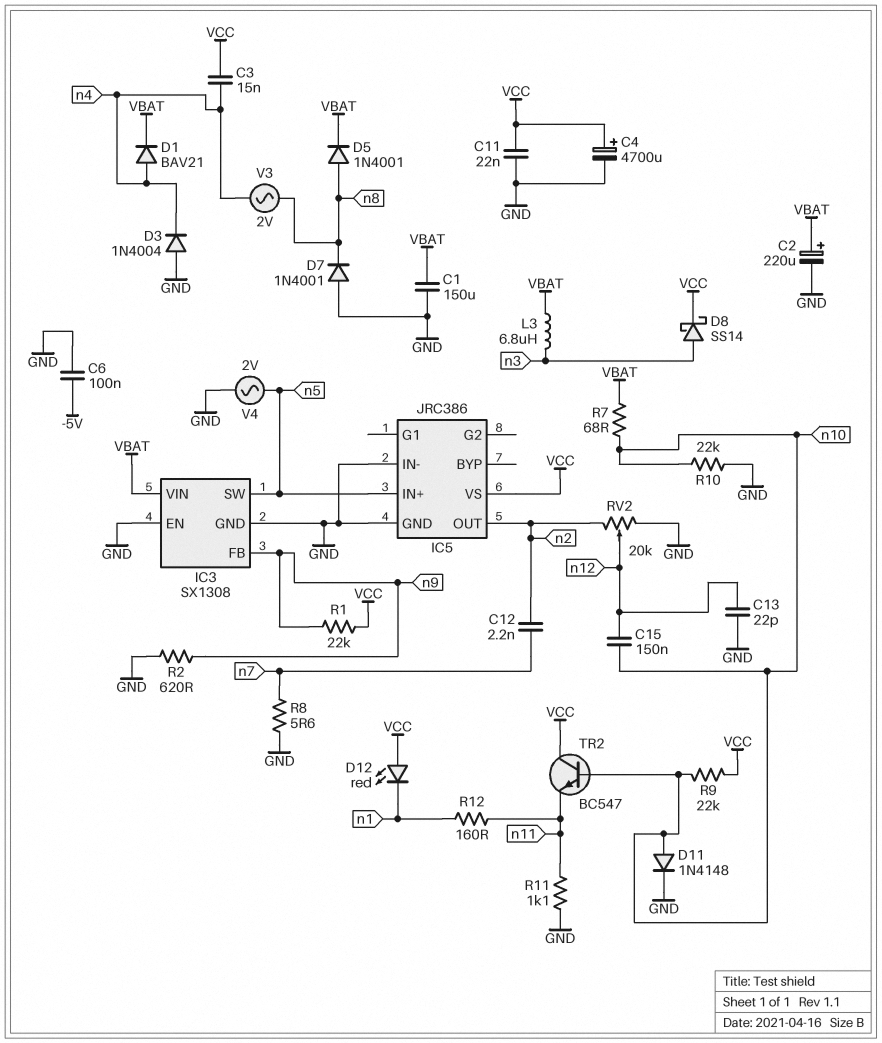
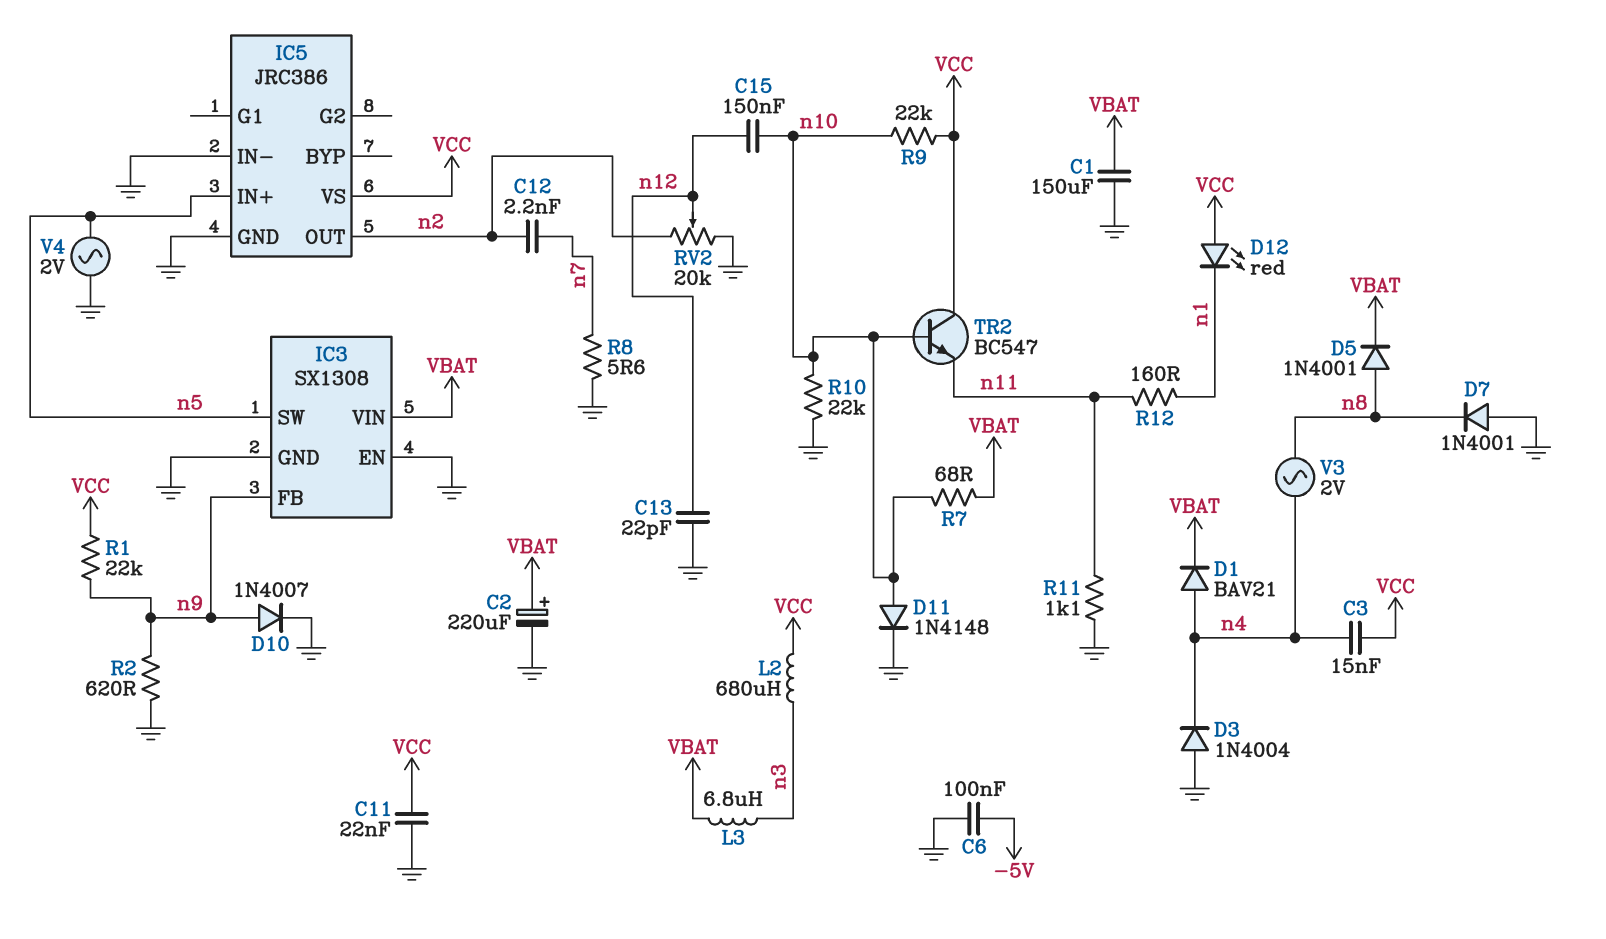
C4: 4700uF (plus VCC, minus GND) -> none
D8: schottky SS14 (A n3, K VCC) -> none
D10: none -> diode 1N4007 (A n9, K GND)
L2: none -> 680uH (VCC, n3)

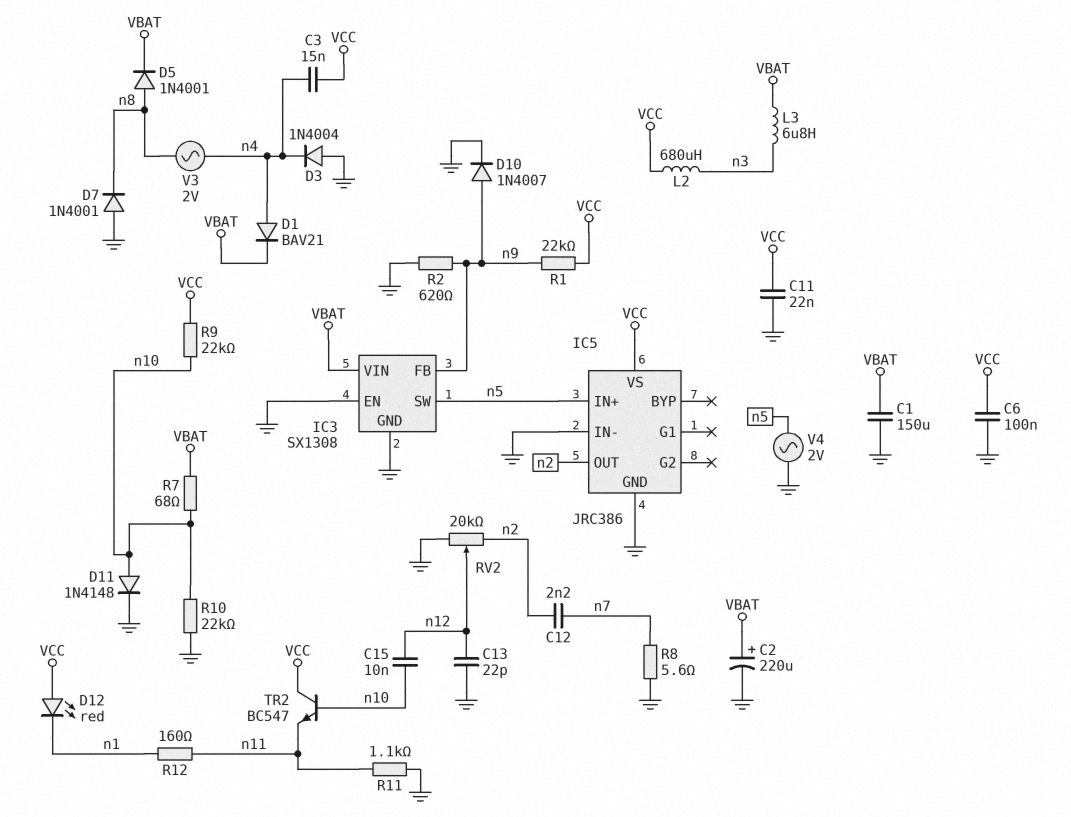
C6: 100nF (-5V, GND) -> 100nF (GND, VCC)
C15: 150nF (n10, n12) -> 10nF (n10, n12)

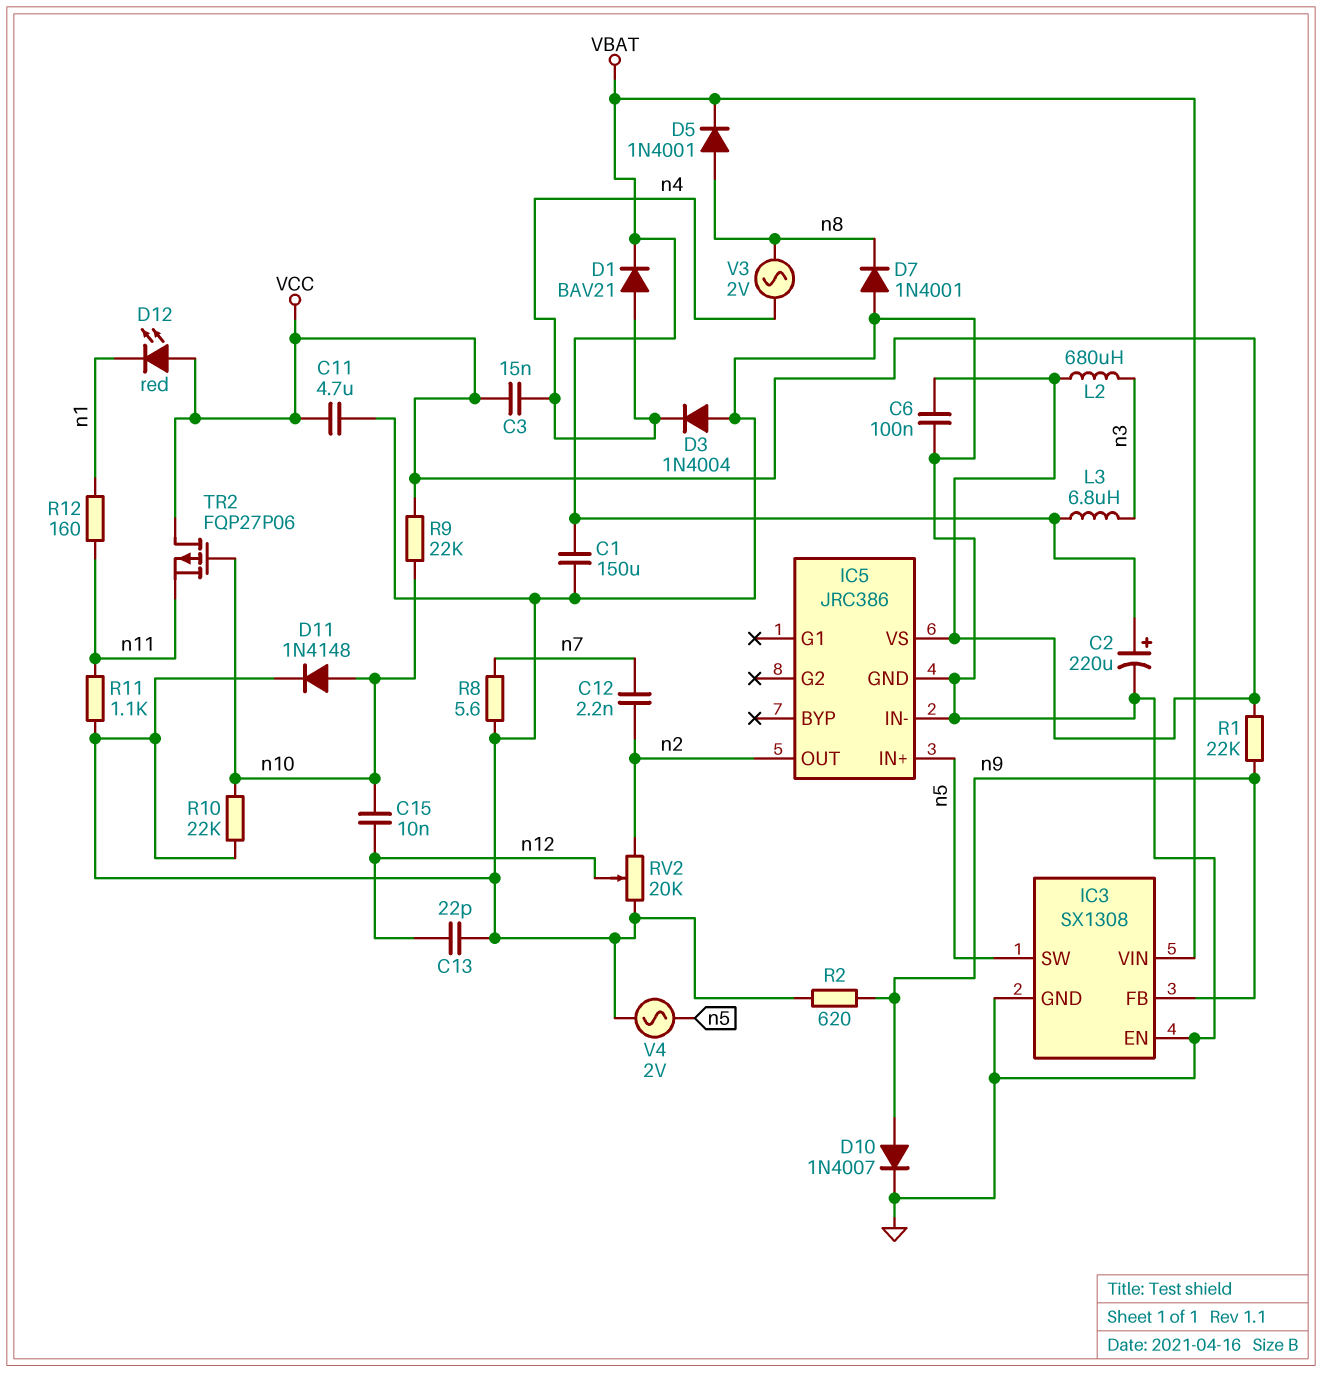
C11: 22nF (GND, VCC) -> 4.7uF (GND, VCC)
R7: 68 (VBAT, n10) -> none
TR2: NPN BC547 (B n10, C VCC, E n11) -> PMOS FQP27P06 (G n10, D VCC, S n11)

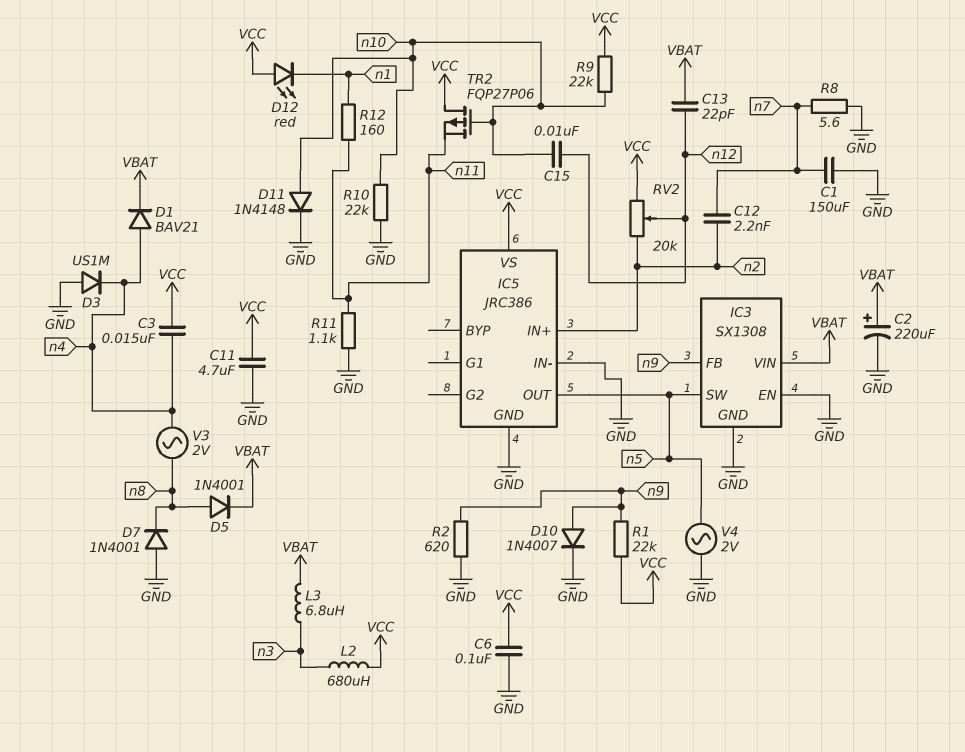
C1: 150uF (GND, VBAT) -> 150uF (GND, n7)
C13: 22pF (GND, n12) -> 22pF (VBAT, n12)
D3: diode 1N4004 (A GND, K n4) -> diode US1M (A GND, K n4)
IC5 pin IN+: n5 -> n2
IC5 pin OUT: n2 -> n5
RV2: 20k (GND, n2, wiper n12) -> 20k (VCC, n2, wiper n12)

